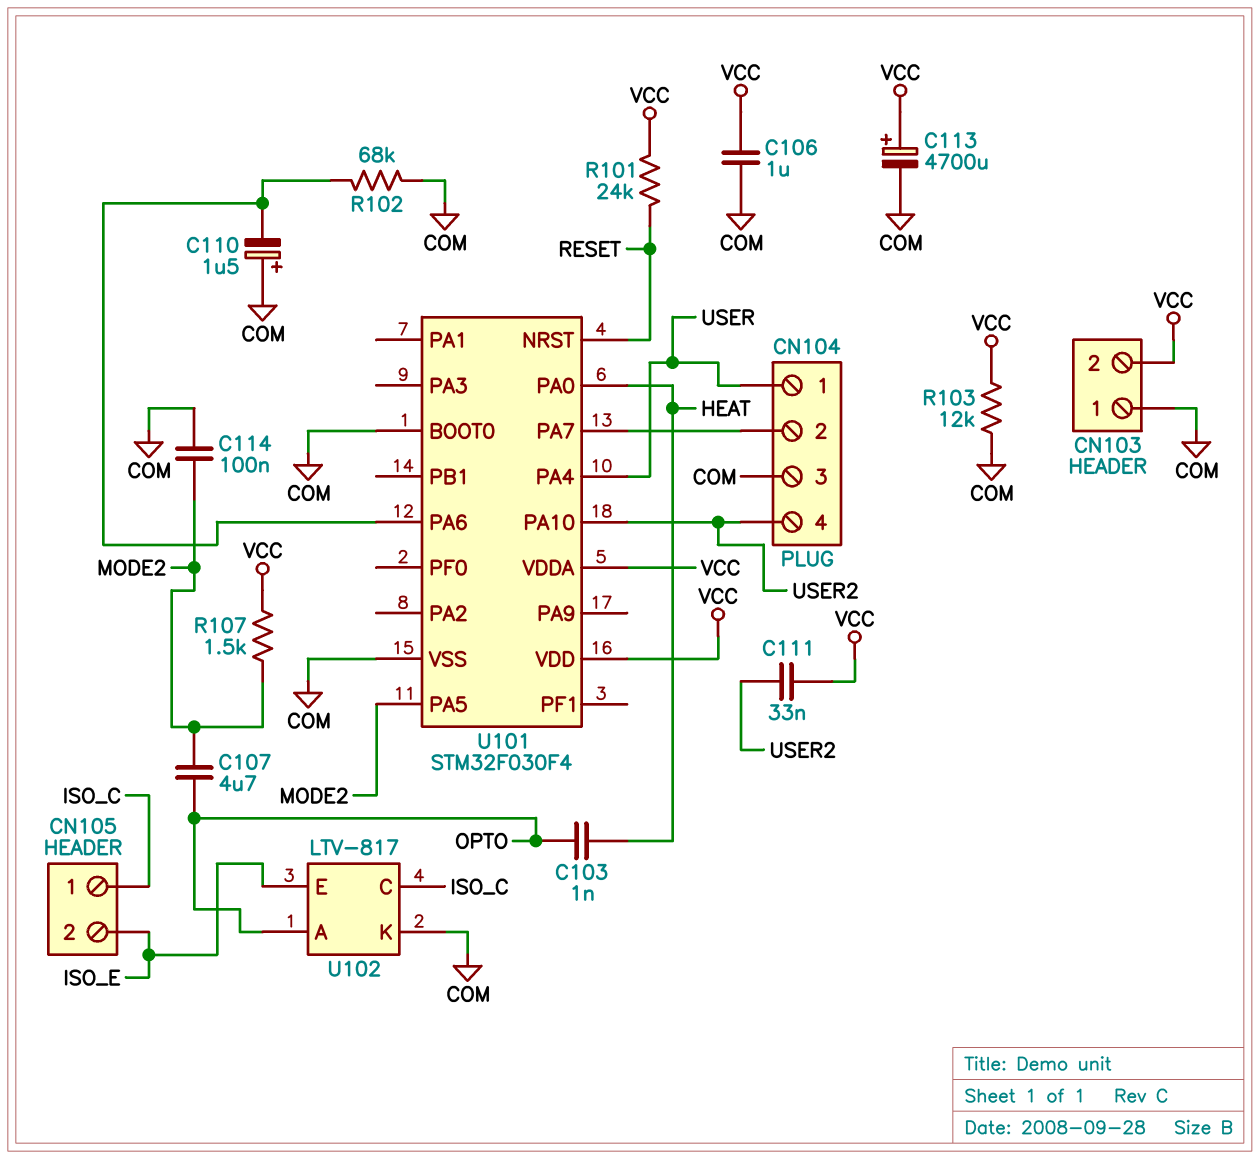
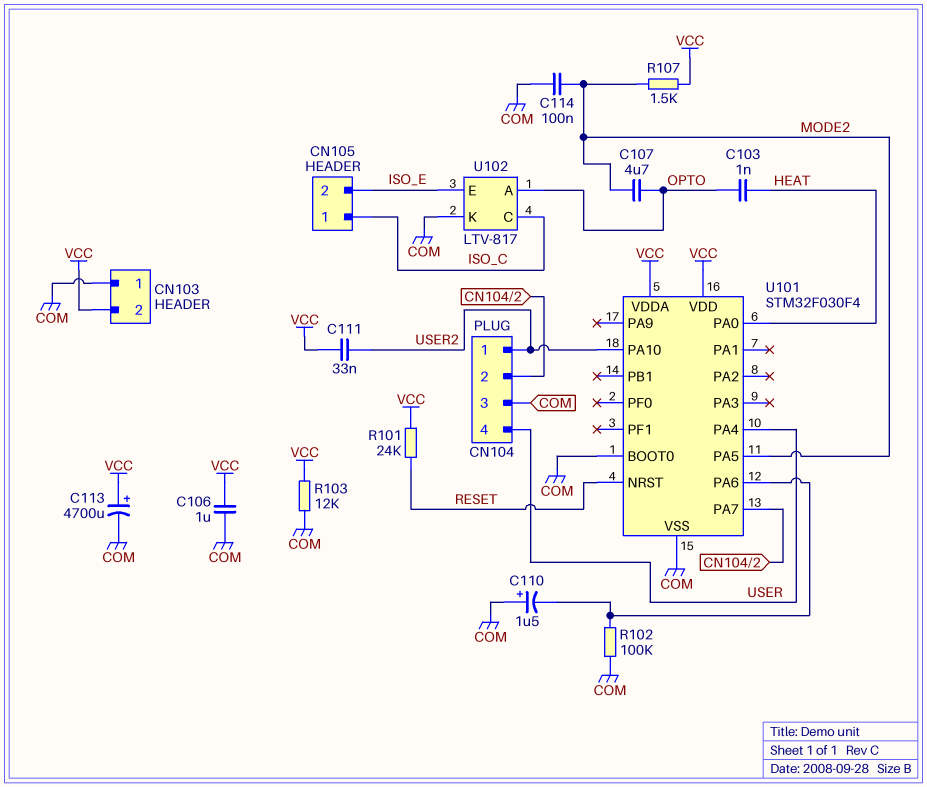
CN104 pin 1: USER -> USER2
CN104 pin 4: USER2 -> USER
R102: 68k (COM, U101/PA6) -> 100k (COM, U101/PA6)

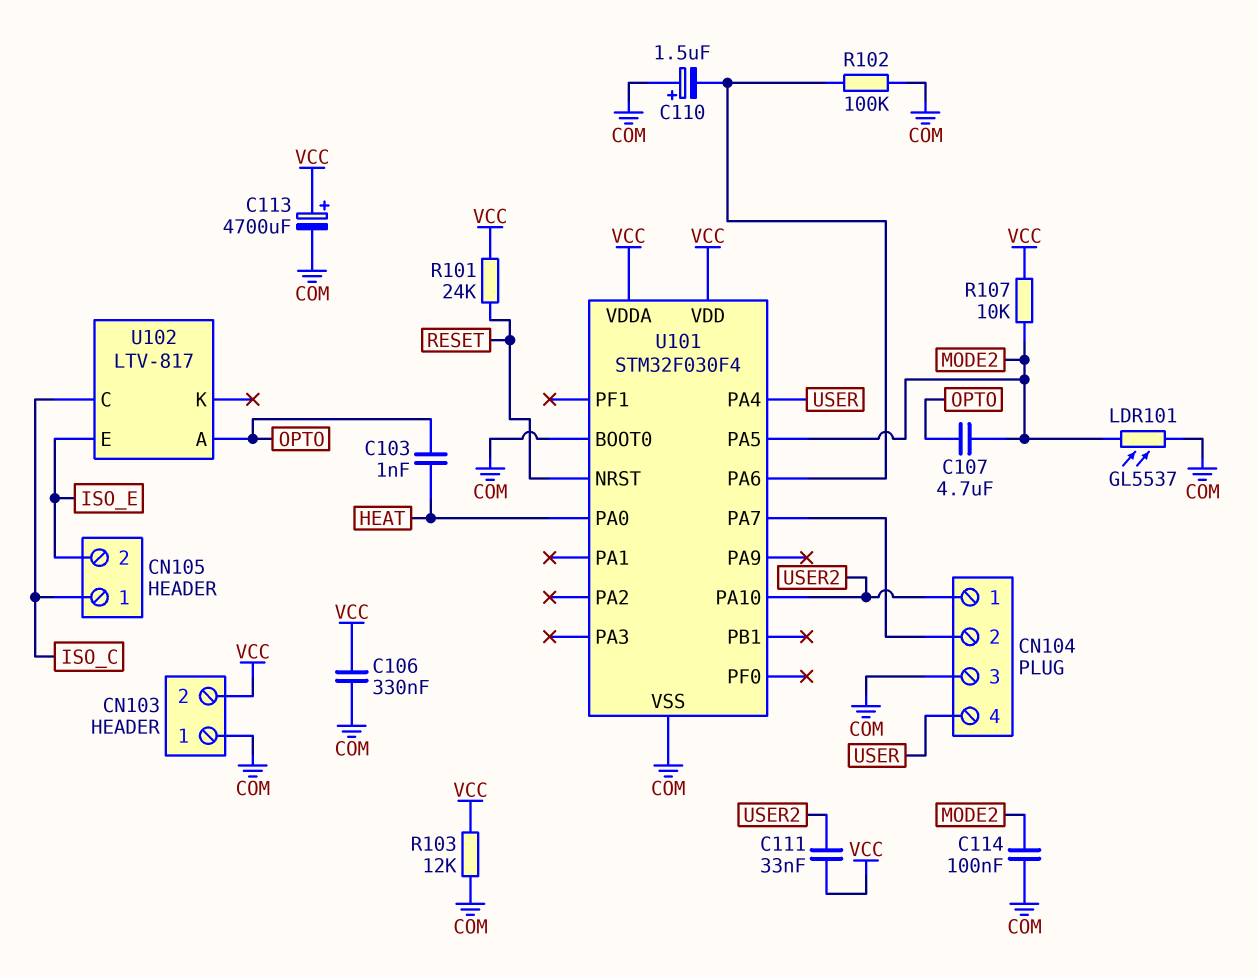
C106: 1uF (COM, VCC) -> 330nF (COM, VCC)
LDR101: none -> GL5537 (COM, MODE2)
R107: 1.5k (MODE2, VCC) -> 10k (MODE2, VCC)
U102 pin K: COM -> none

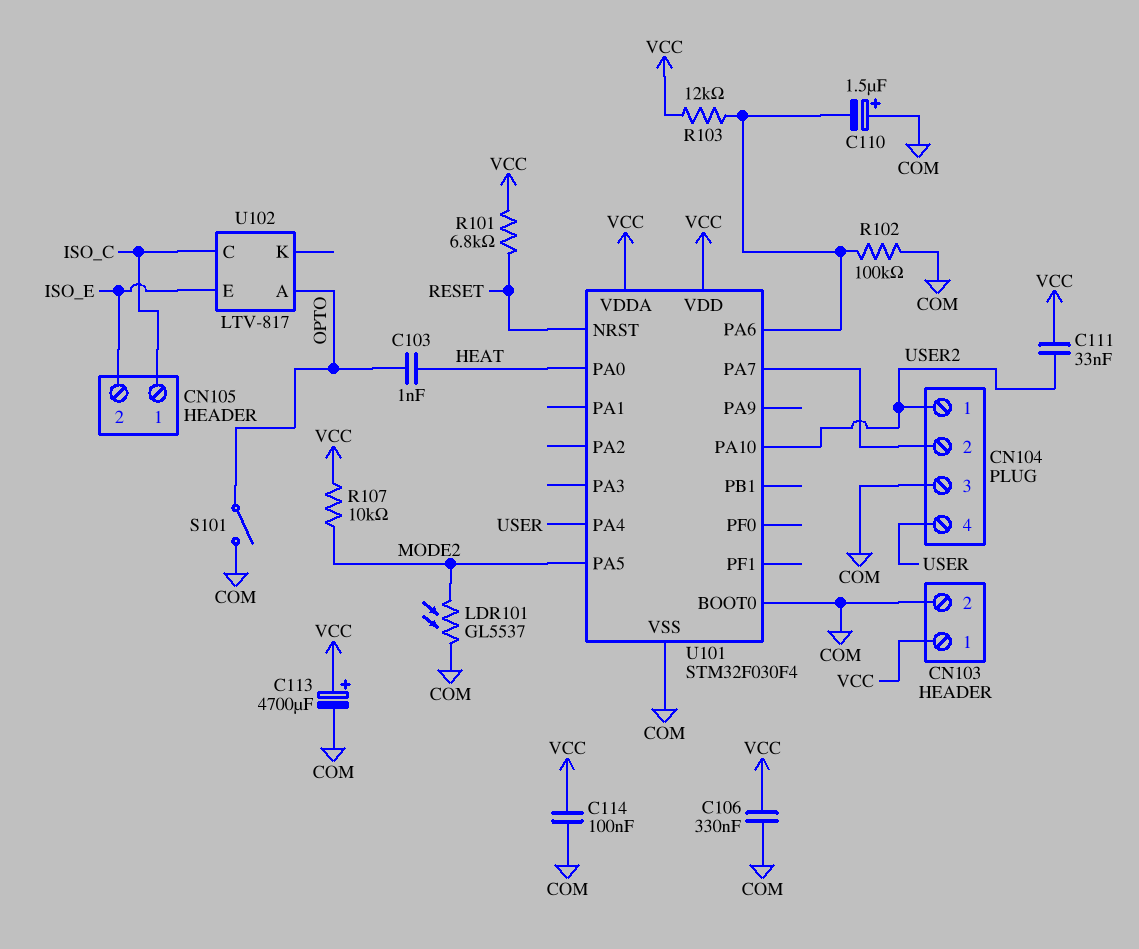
C107: 4.7uF (MODE2, OPTO) -> none
C114: 100nF (COM, MODE2) -> 100nF (COM, VCC)
CN103 pin 1: COM -> VCC
CN103 pin 2: VCC -> COM
R101: 24k (RESET, VCC) -> 6.8k (RESET, VCC)
R103: 12k (COM, VCC) -> 12k (U101/PA6, VCC)
S101: none -> switch (COM, OPTO)

